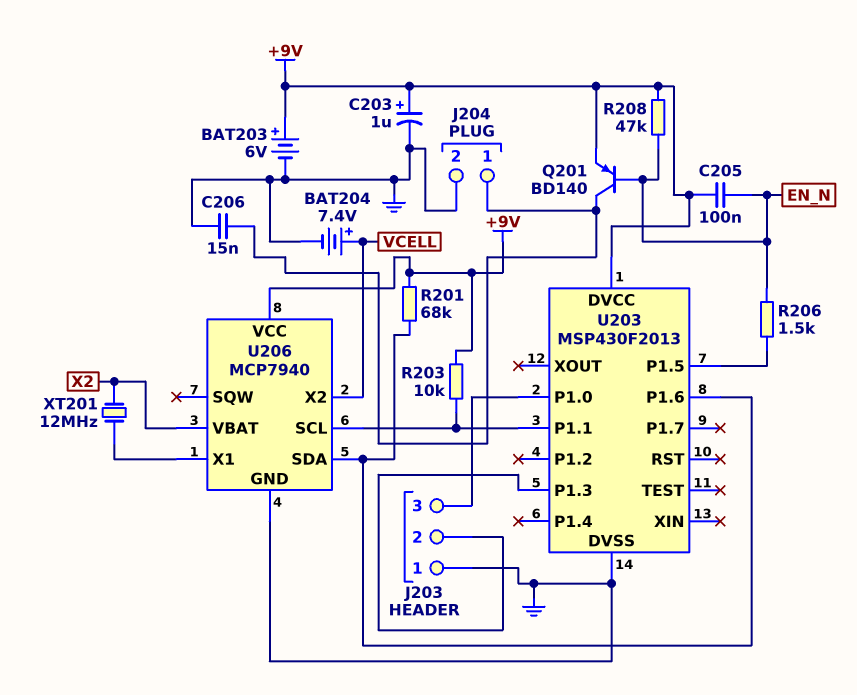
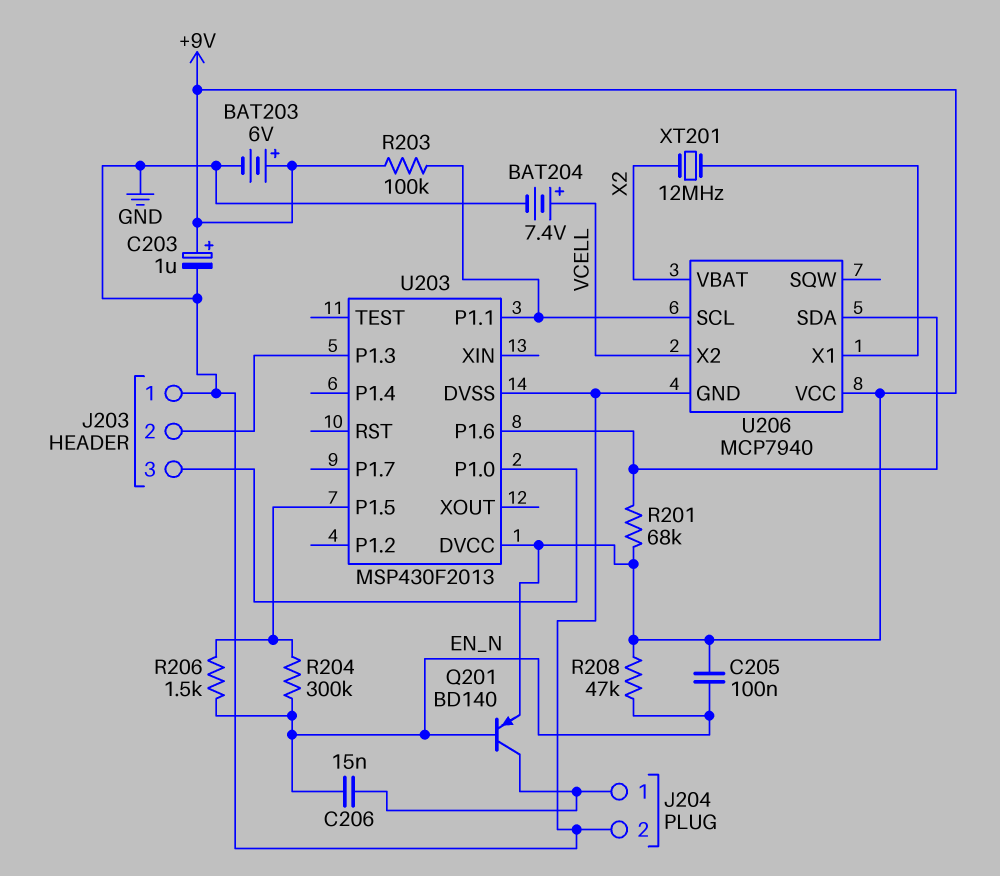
C206: 15nF (GND, J204/1) -> 15nF (EN_N, J204/1)
R203: 10k (+9V, U203/P1.1) -> 100k (+9V, U203/P1.1)
R204: none -> 300k (EN_N, U203/P1.5)

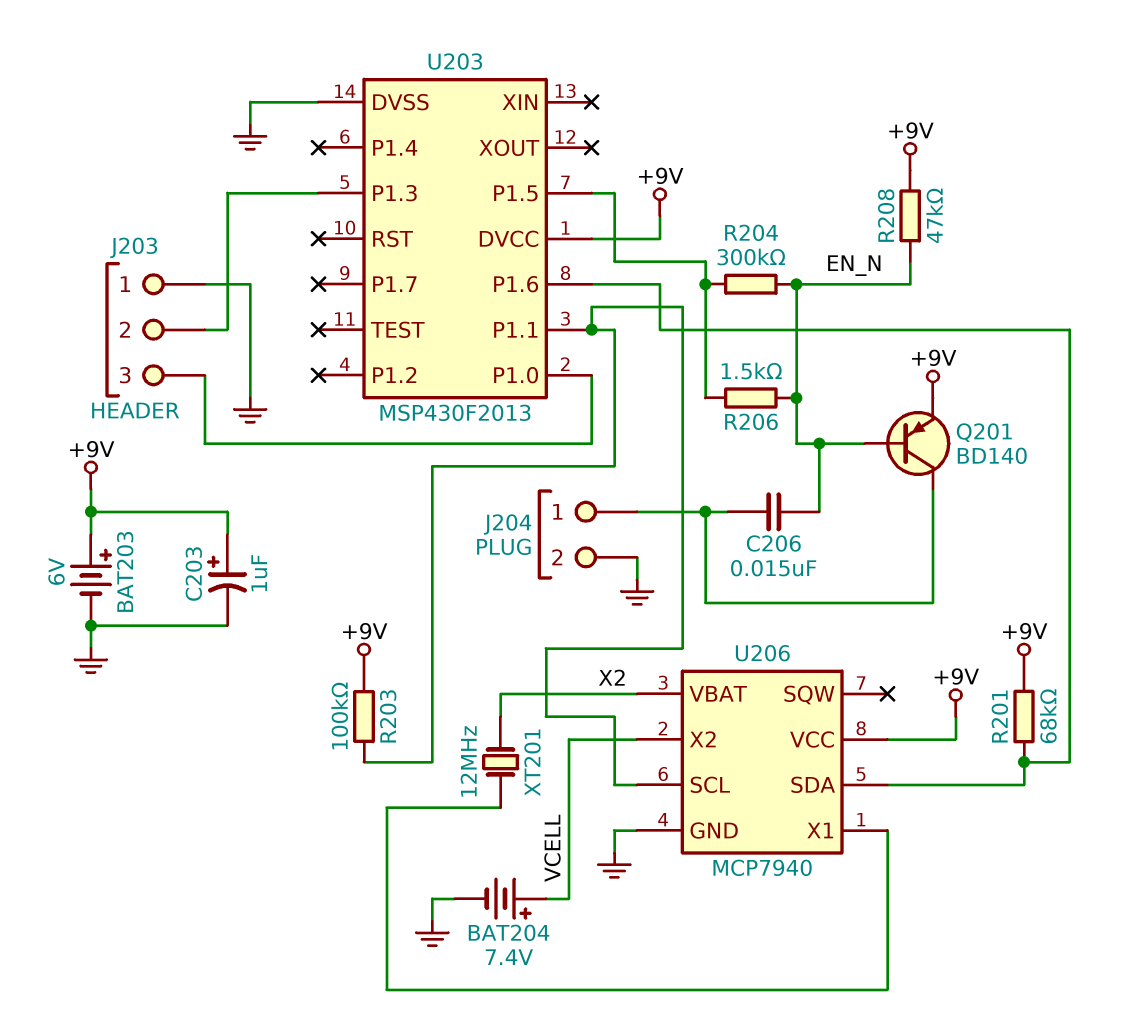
C205: 100nF (+9V, EN_N) -> none

